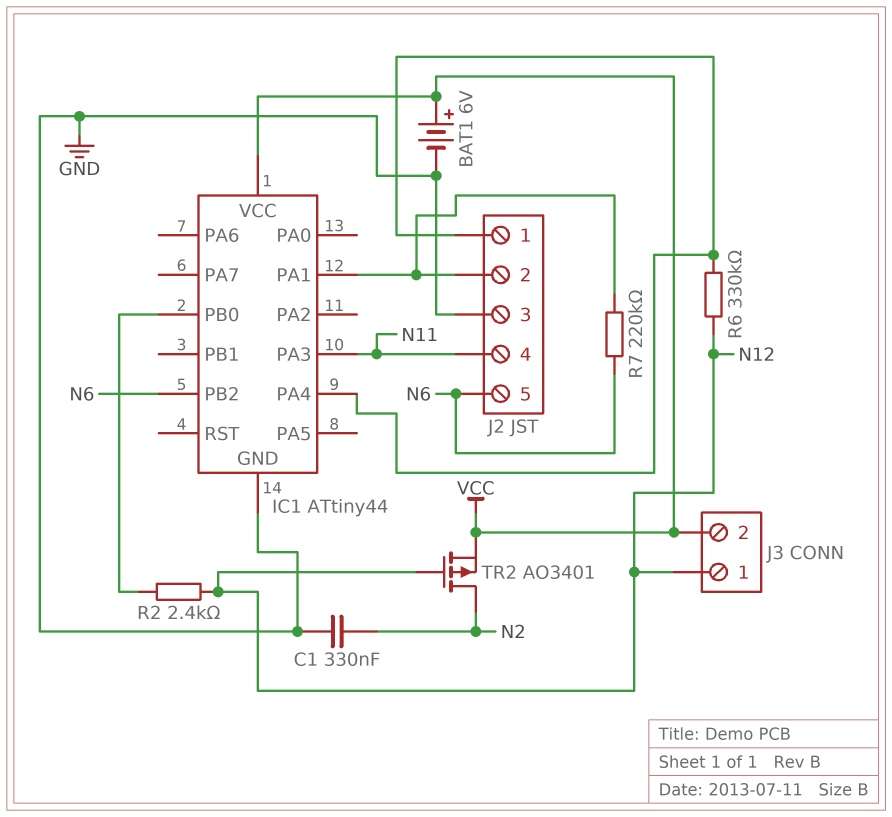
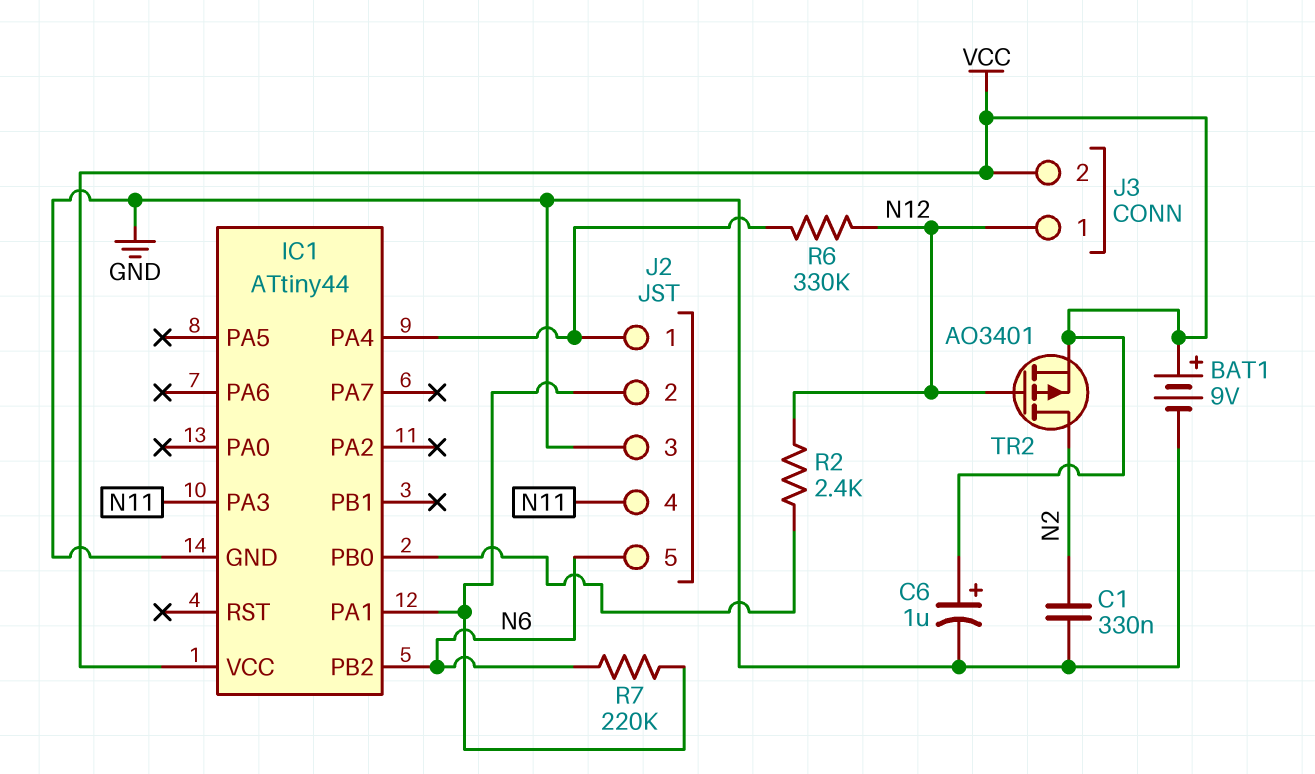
BAT1: 6V (plus VCC, minus GND) -> 9V (plus VCC, minus GND)
C6: none -> 1uF (plus VCC, minus GND)

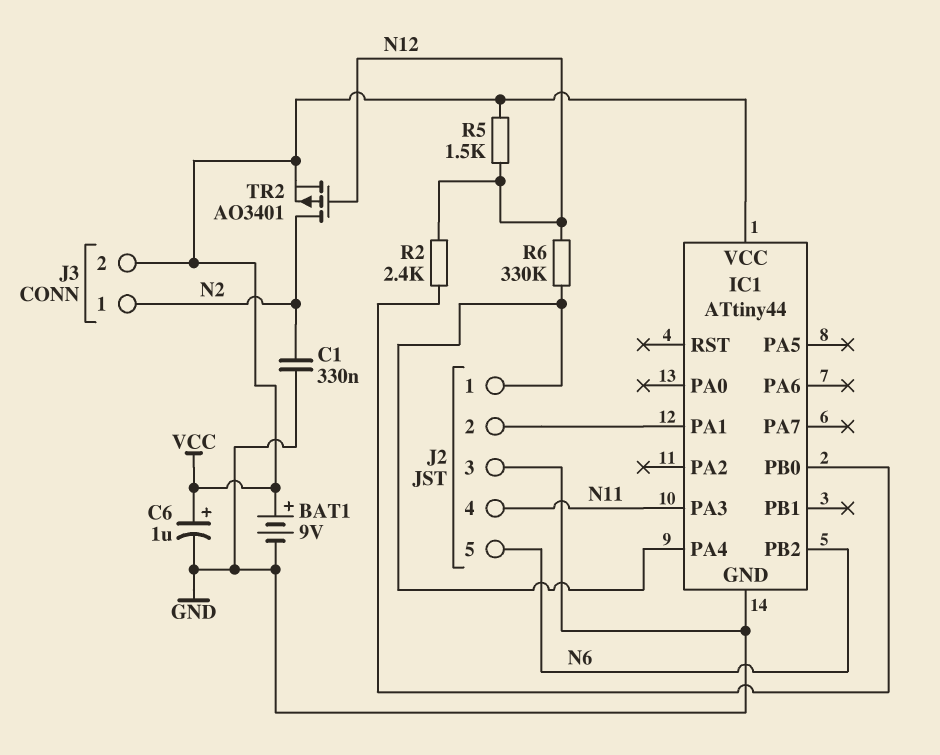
J3 pin 1: N12 -> N2
R5: none -> 1.5k (N12, VCC)
R7: 220k (IC1/PA1, N6) -> none

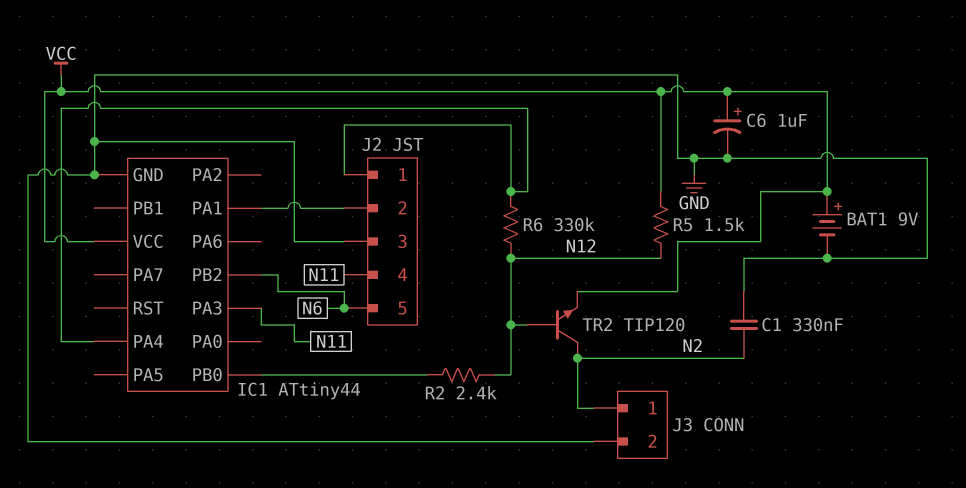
J3 pin 2: VCC -> GND
TR2: PMOS AO3401 (G N12, D N2, S VCC) -> NPN TIP120 (B N12, C N2, E VCC)

